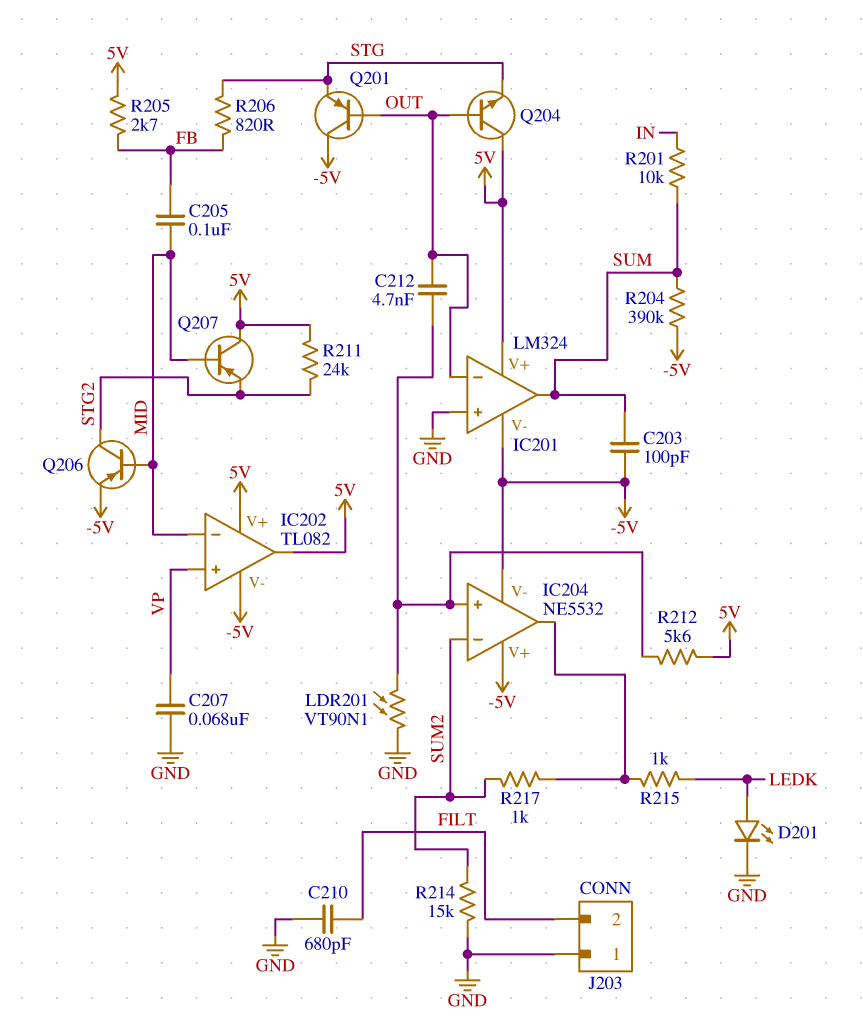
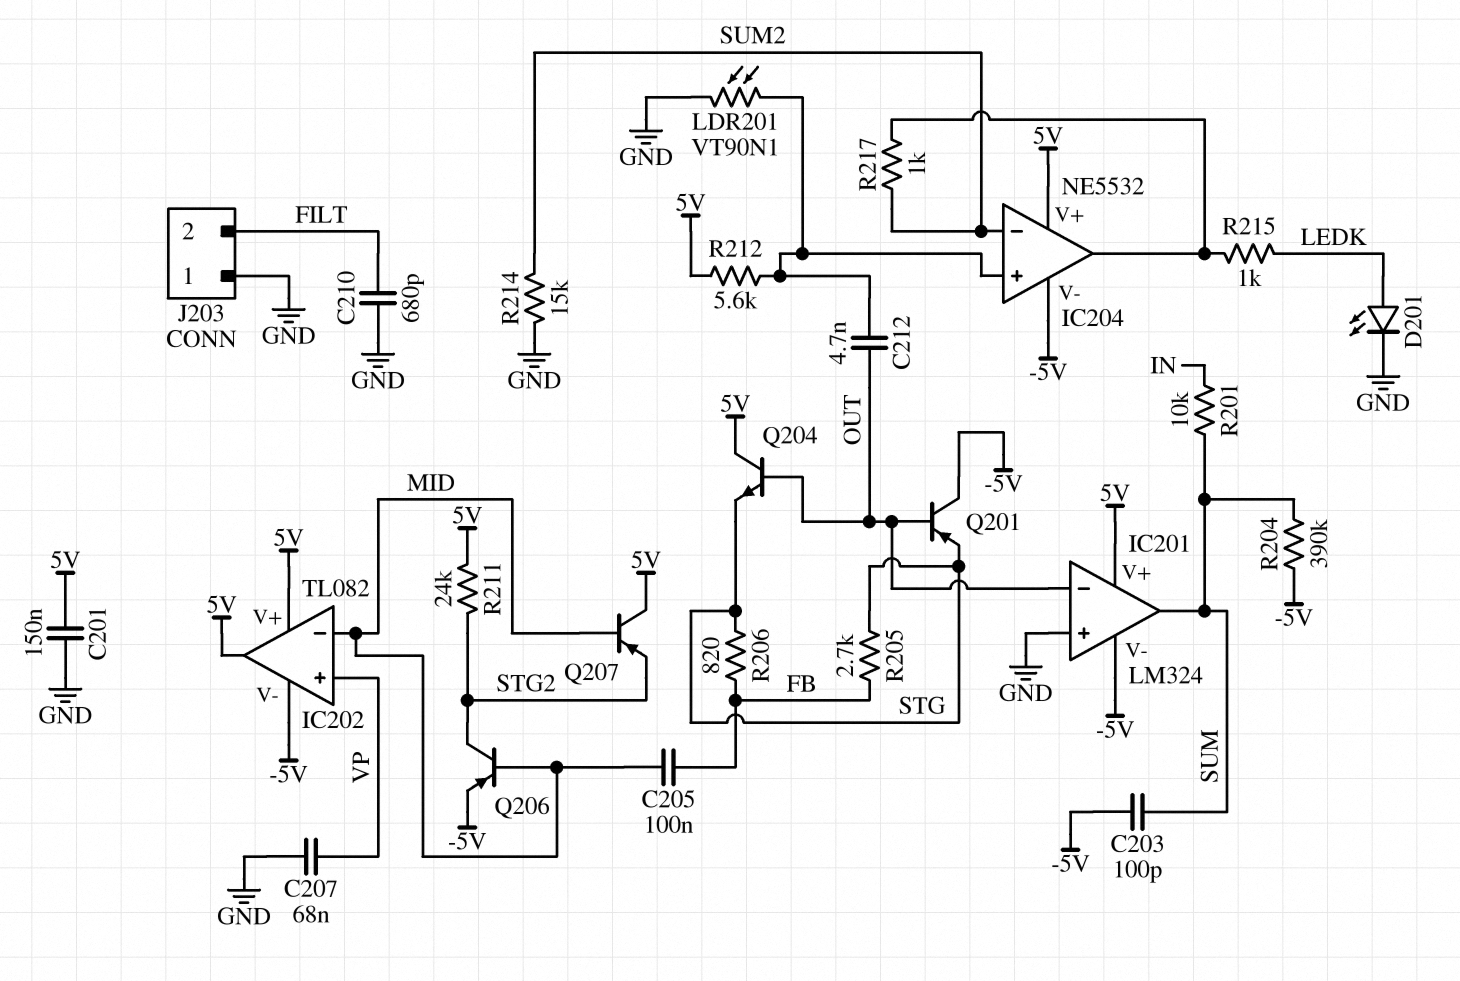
C201: none -> 150nF (5V, GND)
IC204 pin V+: -5V -> 5V
R205: 2.7k (5V, FB) -> 2.7k (FB, STG)

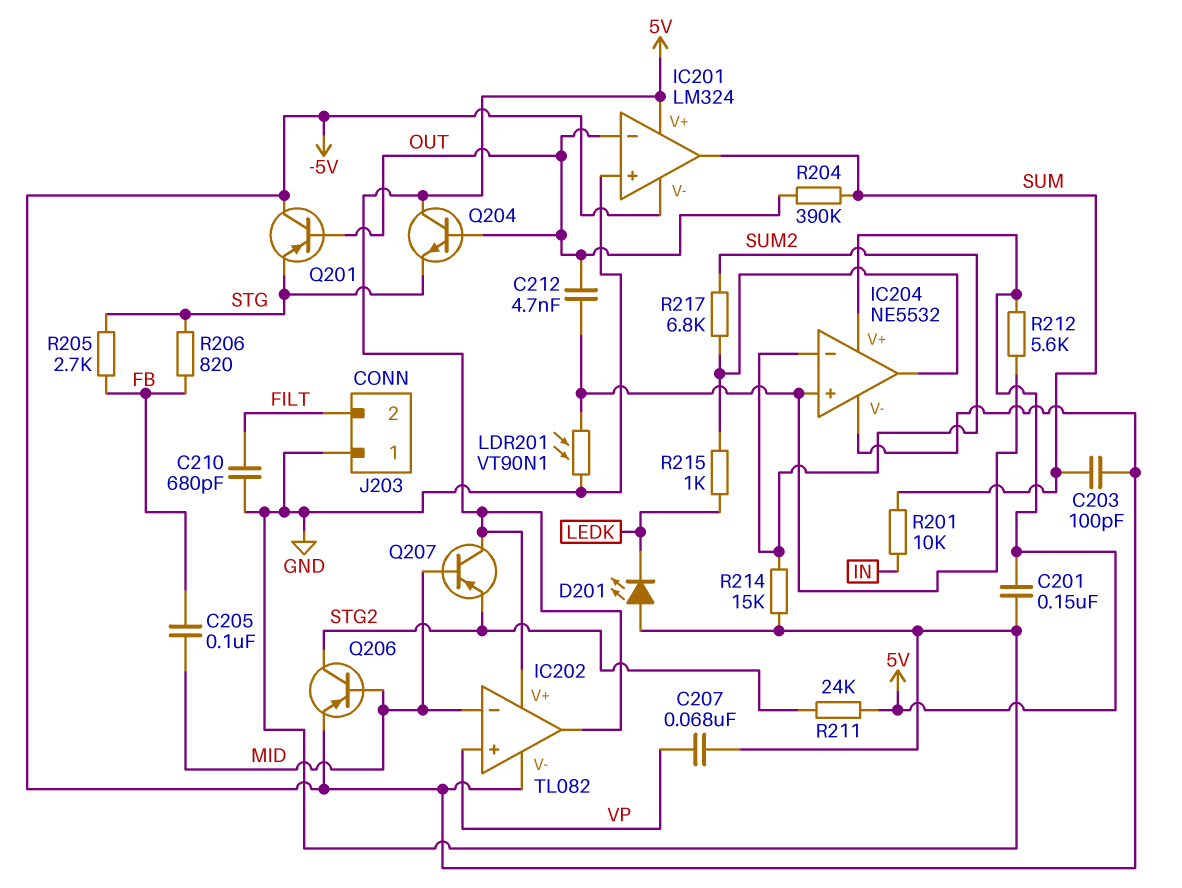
D201: LED (A LEDK, K GND) -> LED (A GND, K LEDK)
R204: 390k (-5V, SUM) -> 390k (OUT, SUM)
R217: 1k (IC204/out, SUM2) -> 6.8k (IC204/out, SUM2)

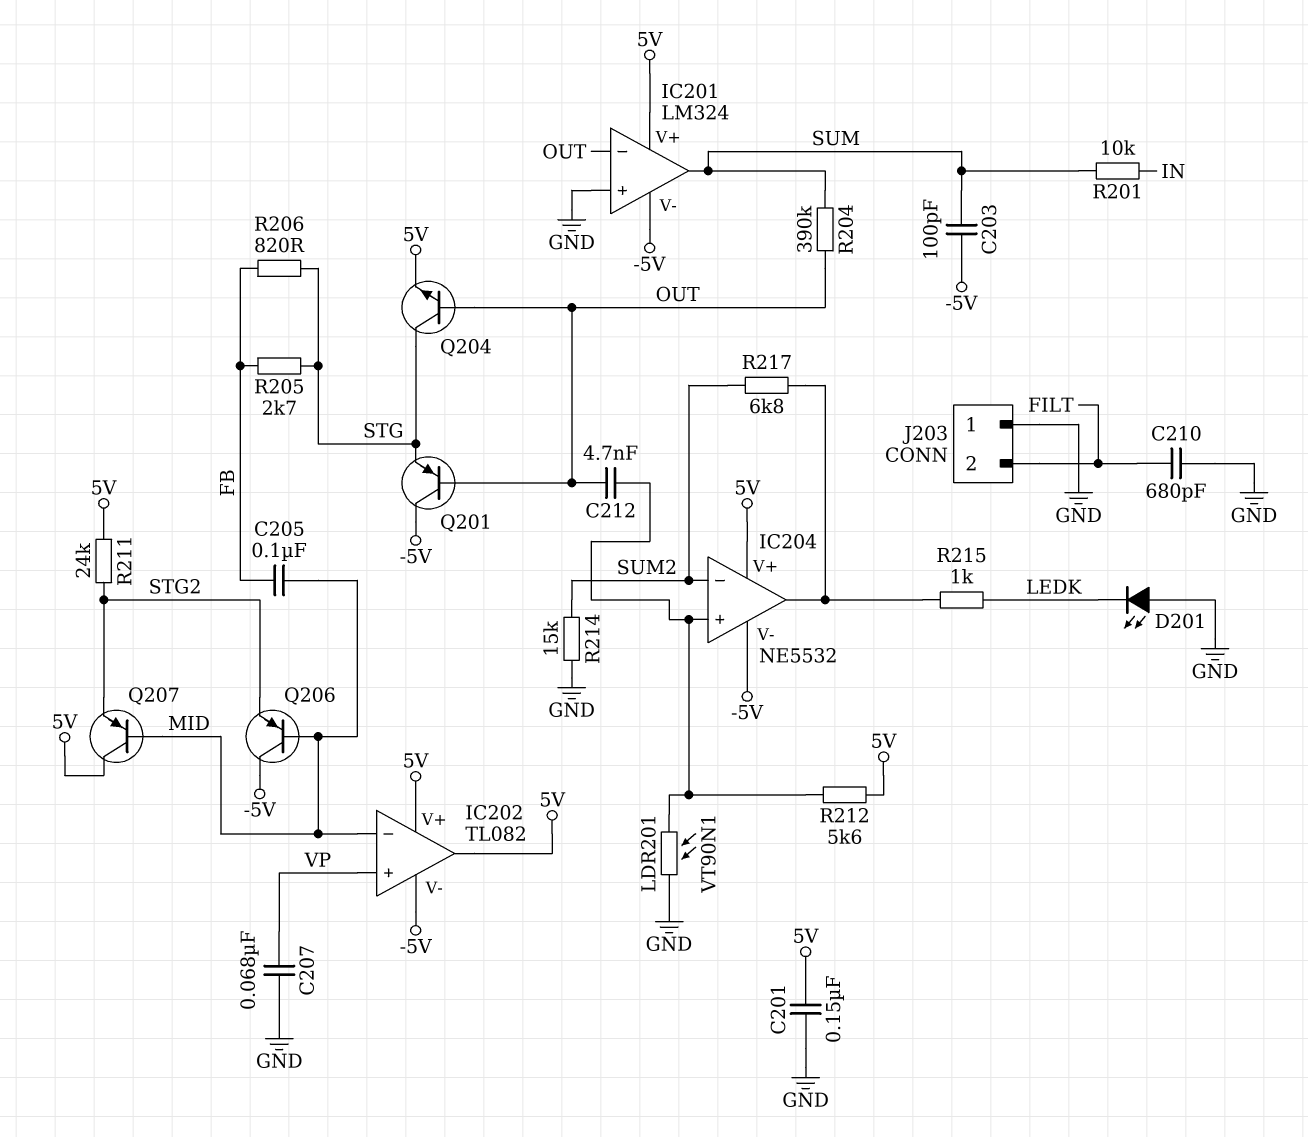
Q204: NPN (B OUT, C 5V, E STG) -> NPN (B OUT, C STG, E 5V)
Q206: PNP (B MID, C STG2, E -5V) -> PNP (B MID, C -5V, E STG2)

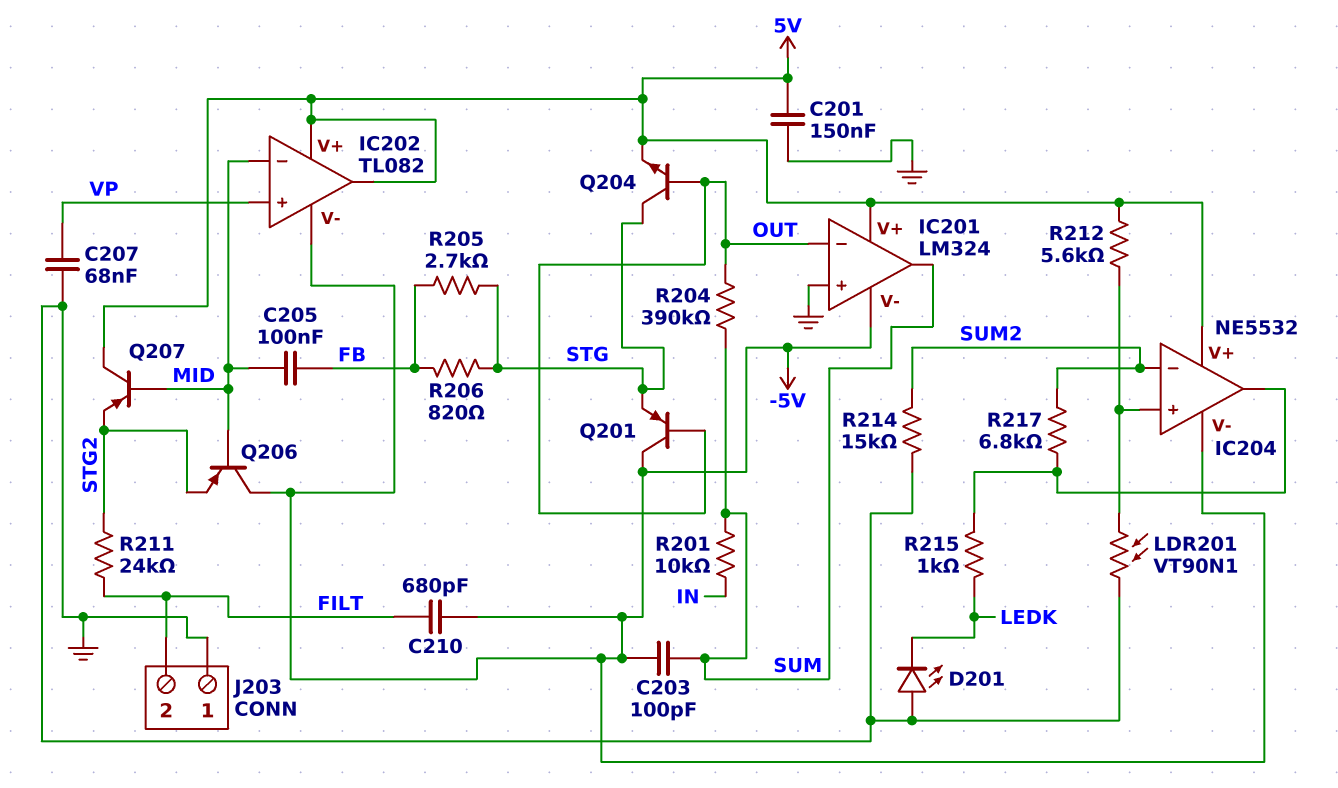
C210: 680pF (FILT, GND) -> 680pF (-5V, FILT)
C212: 4.7nF (IC204/in+, OUT) -> none
R211: 24k (5V, STG2) -> 24k (FILT, STG2)

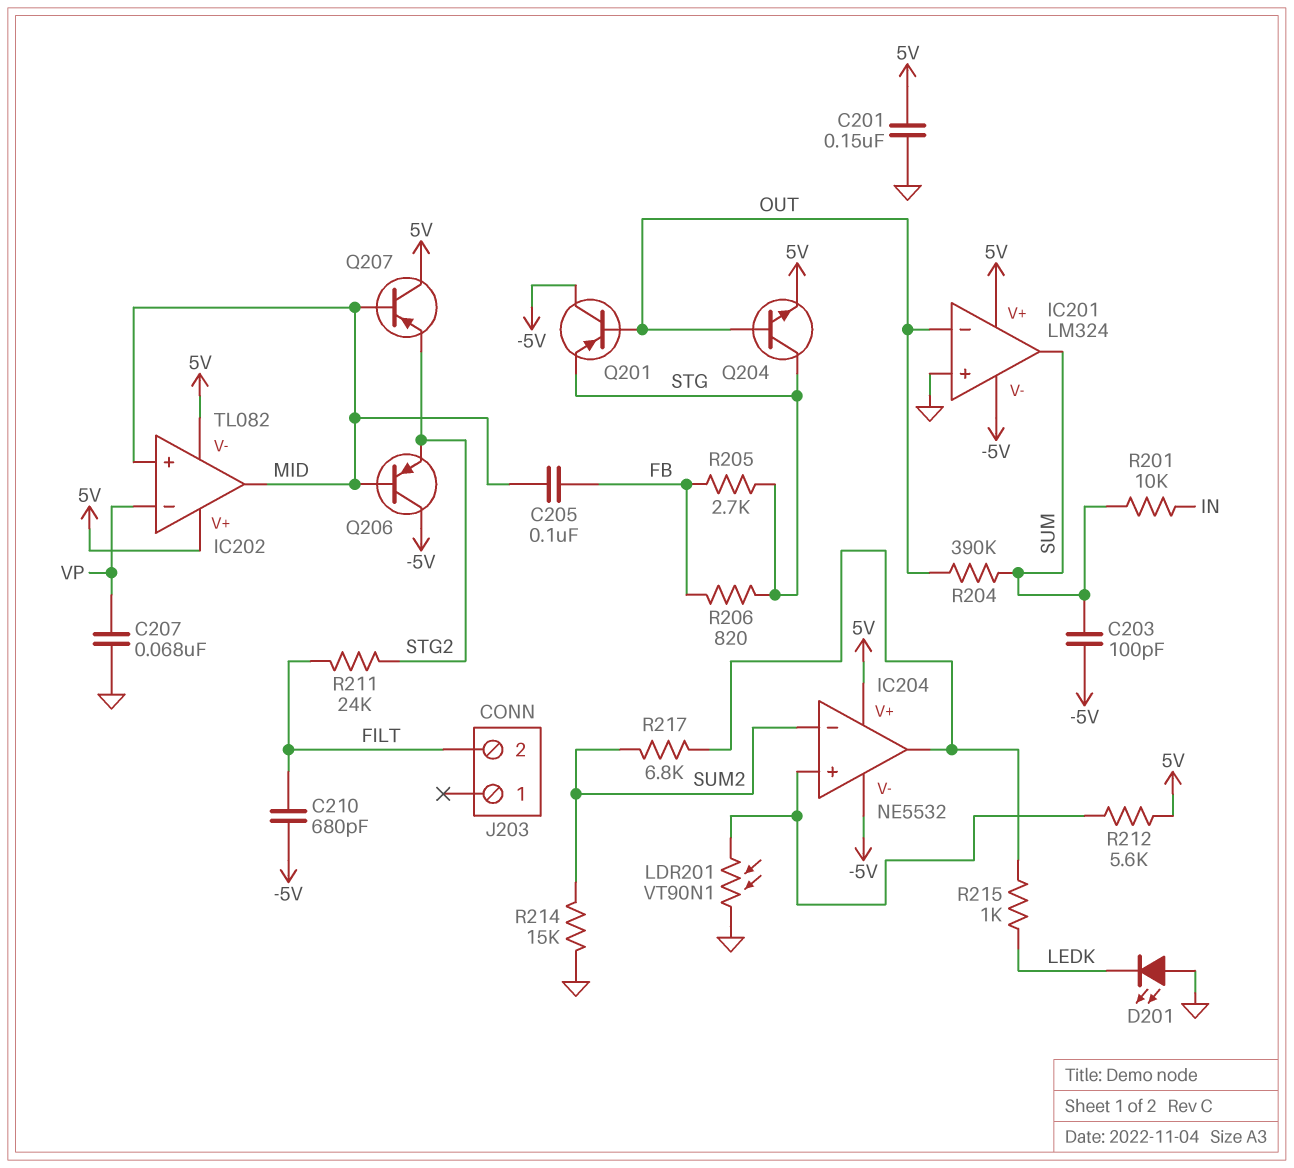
IC202 pin V-: -5V -> 5V
IC202 pin in+: VP -> MID
IC202 pin in-: MID -> VP
IC202 pin out: 5V -> MID
J203 pin 1: GND -> none

